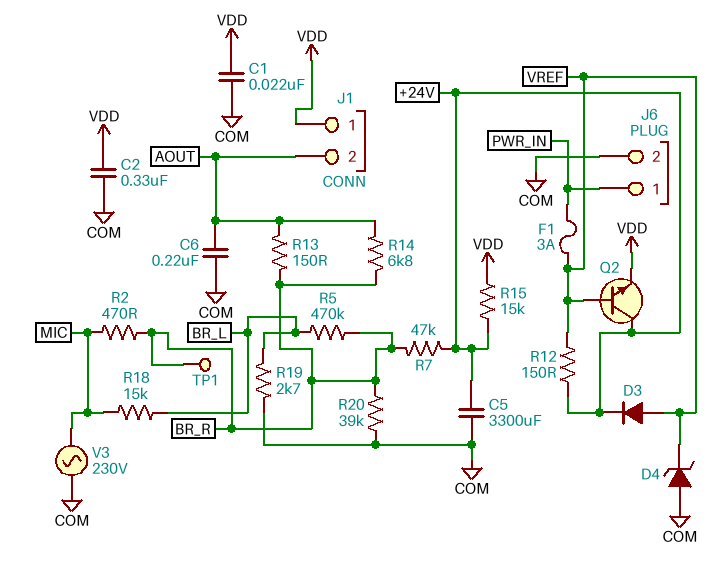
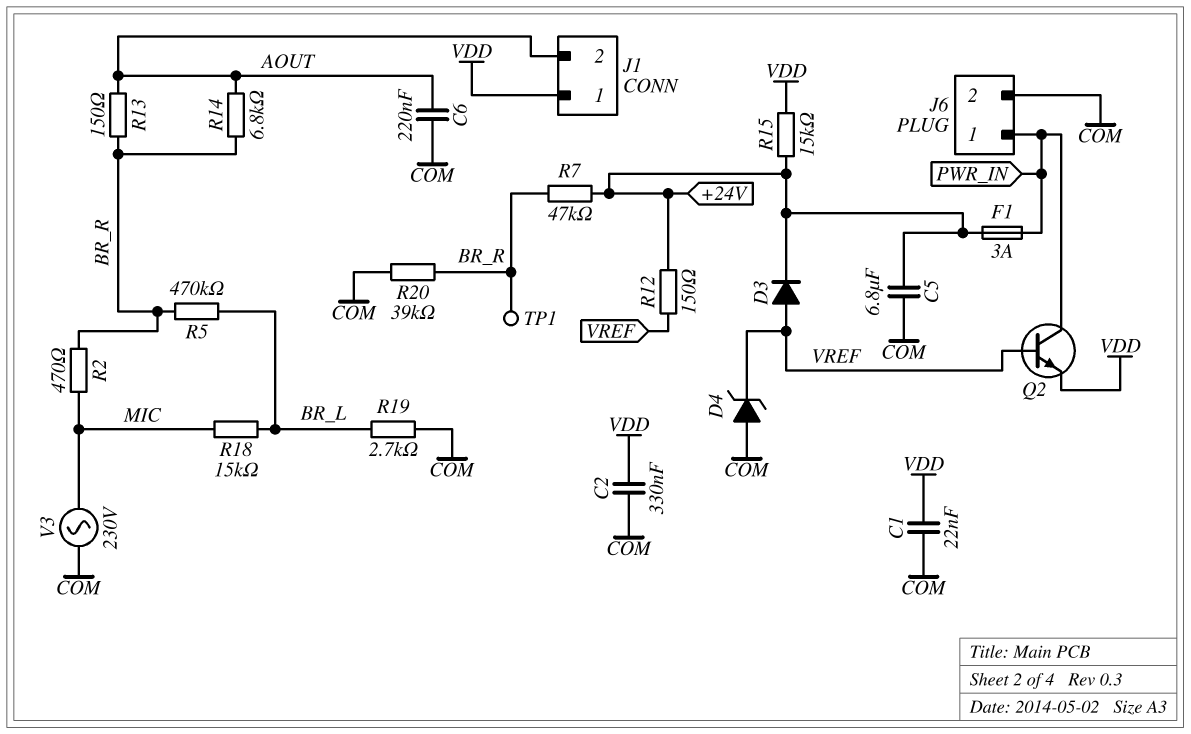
C5: 3300uF (+24V, COM) -> 6.8uF (+24V, COM)
F1: 3A (PWR_IN, VREF) -> 3A (+24V, PWR_IN)
Q2: NPN (B VREF, C +24V, E VDD) -> NPN (B VREF, C PWR_IN, E VDD)

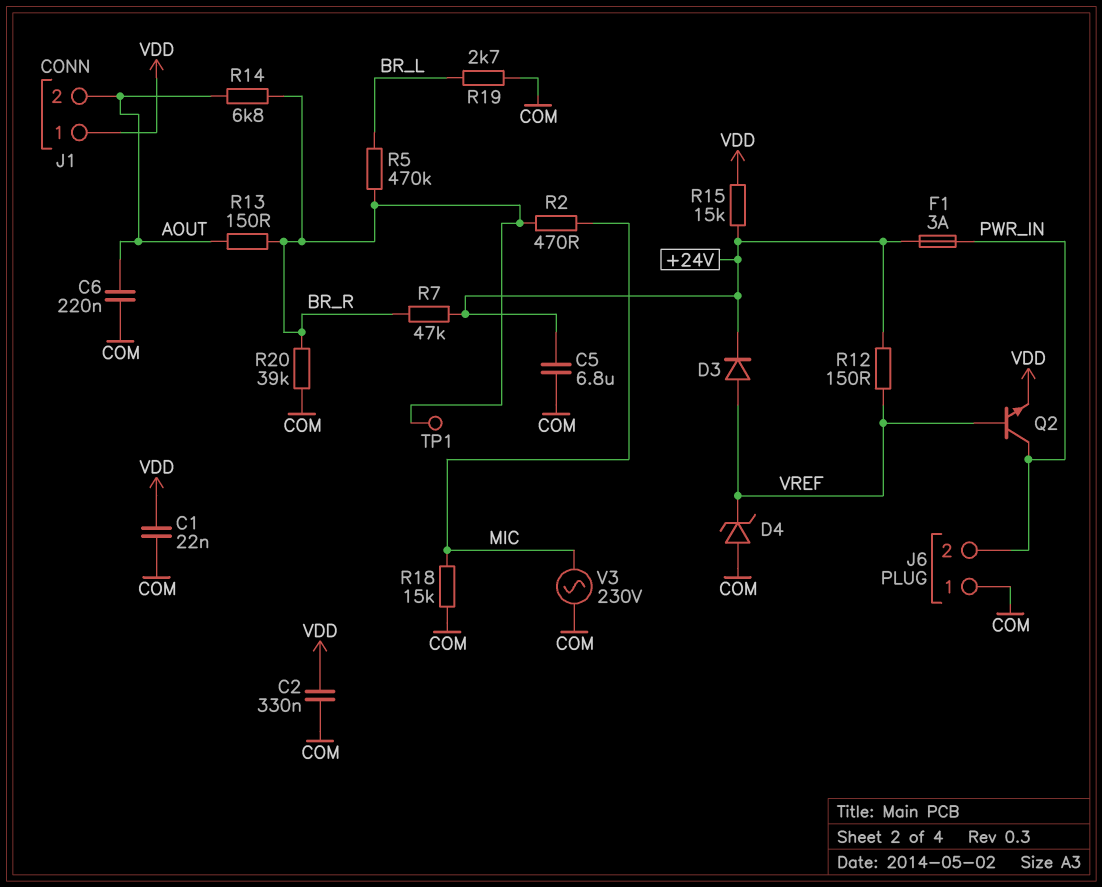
J6 pin 1: PWR_IN -> COM
J6 pin 2: COM -> PWR_IN
R18: 15k (BR_L, MIC) -> 15k (COM, MIC)

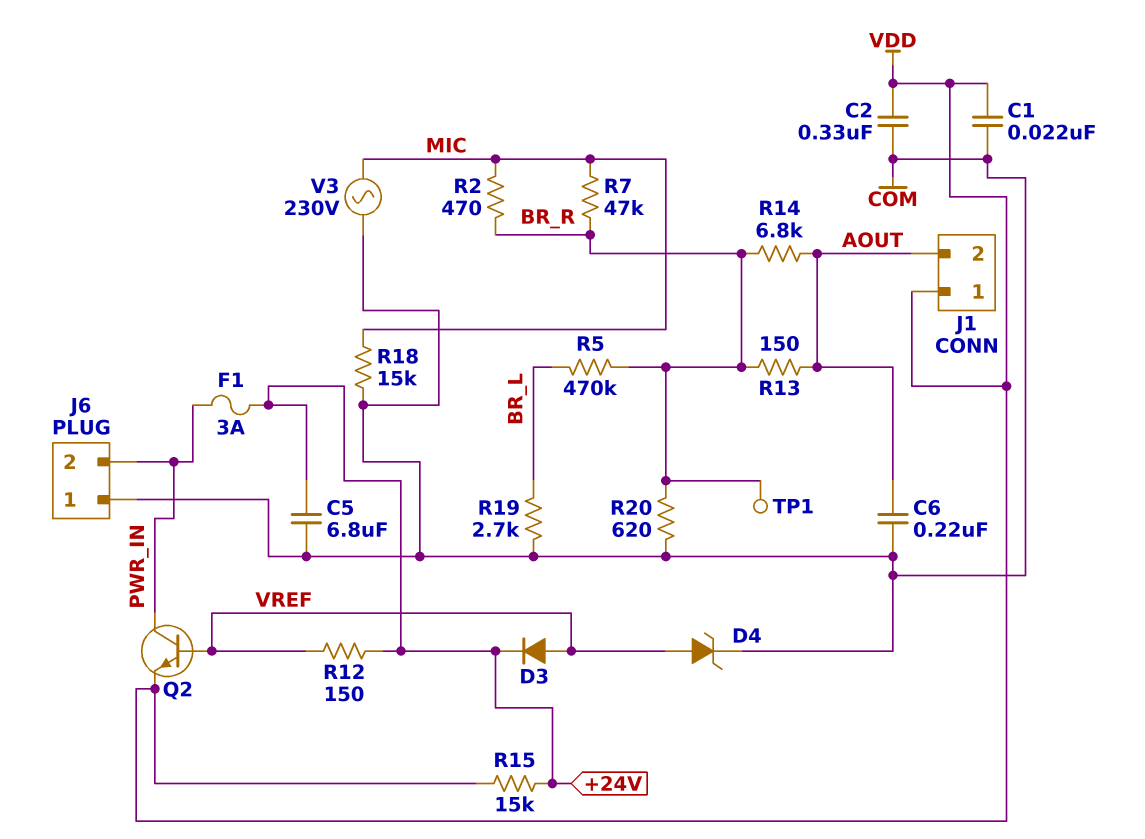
D4: zener (A COM, K VREF) -> zener (A VREF, K COM)
R7: 47k (+24V, BR_R) -> 47k (BR_R, MIC)
R20: 39k (BR_R, COM) -> 620 (BR_R, COM)

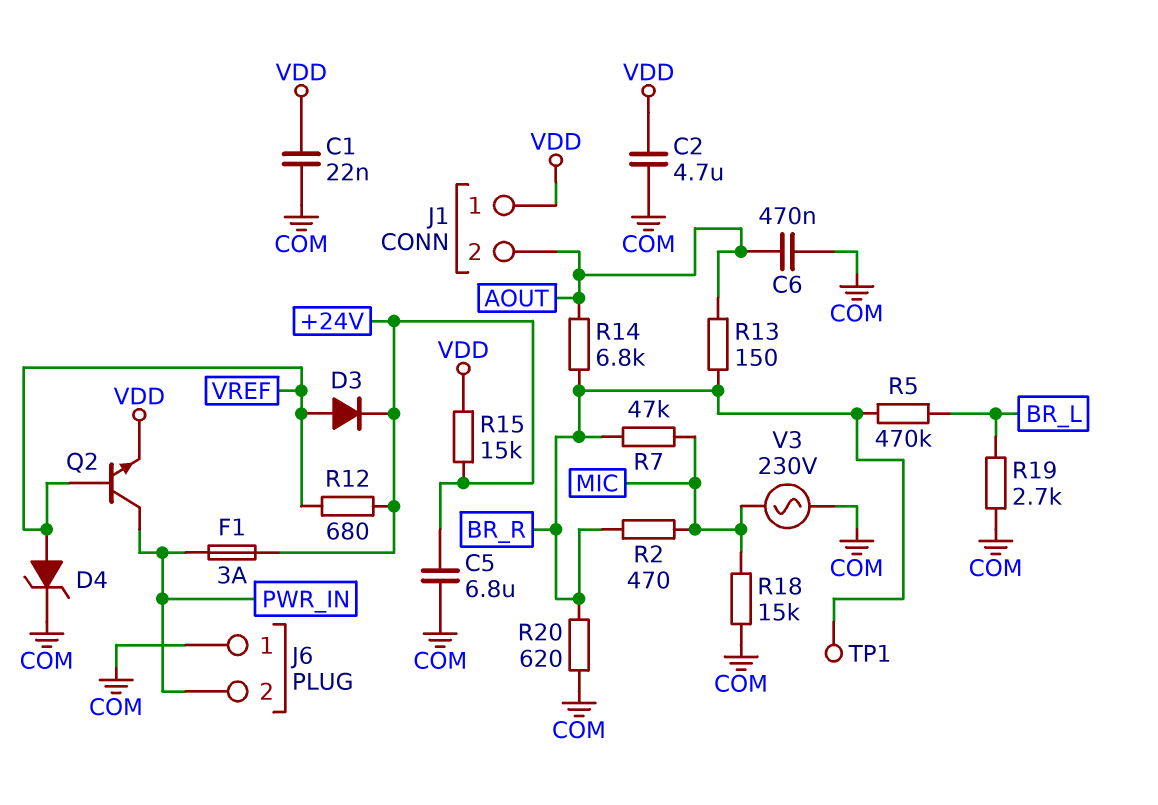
C2: 330nF (COM, VDD) -> 4.7uF (COM, VDD)
C6: 220nF (AOUT, COM) -> 470nF (AOUT, COM)
R12: 150 (+24V, VREF) -> 680 (+24V, VREF)

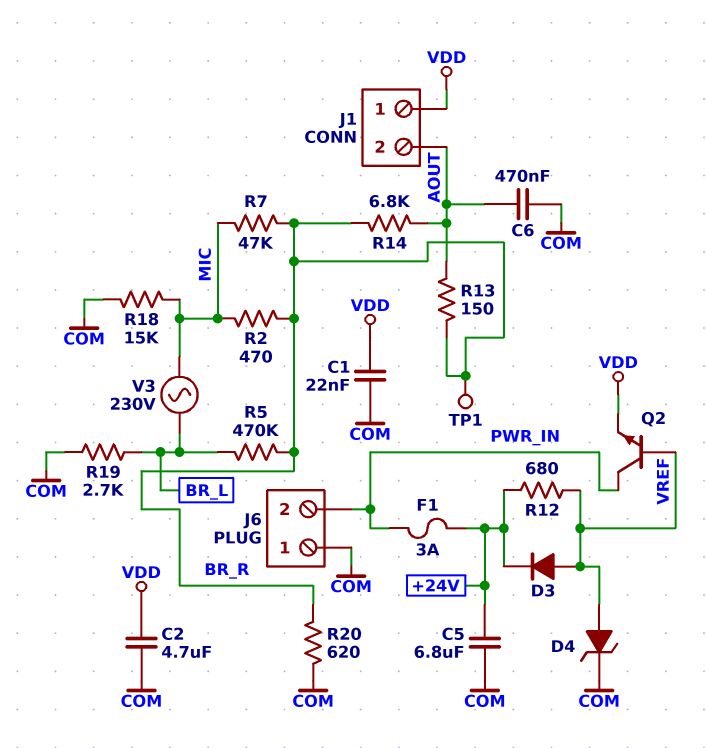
R15: 15k (+24V, VDD) -> none
V3: AC 230V (COM, MIC) -> AC 230V (BR_L, MIC)

